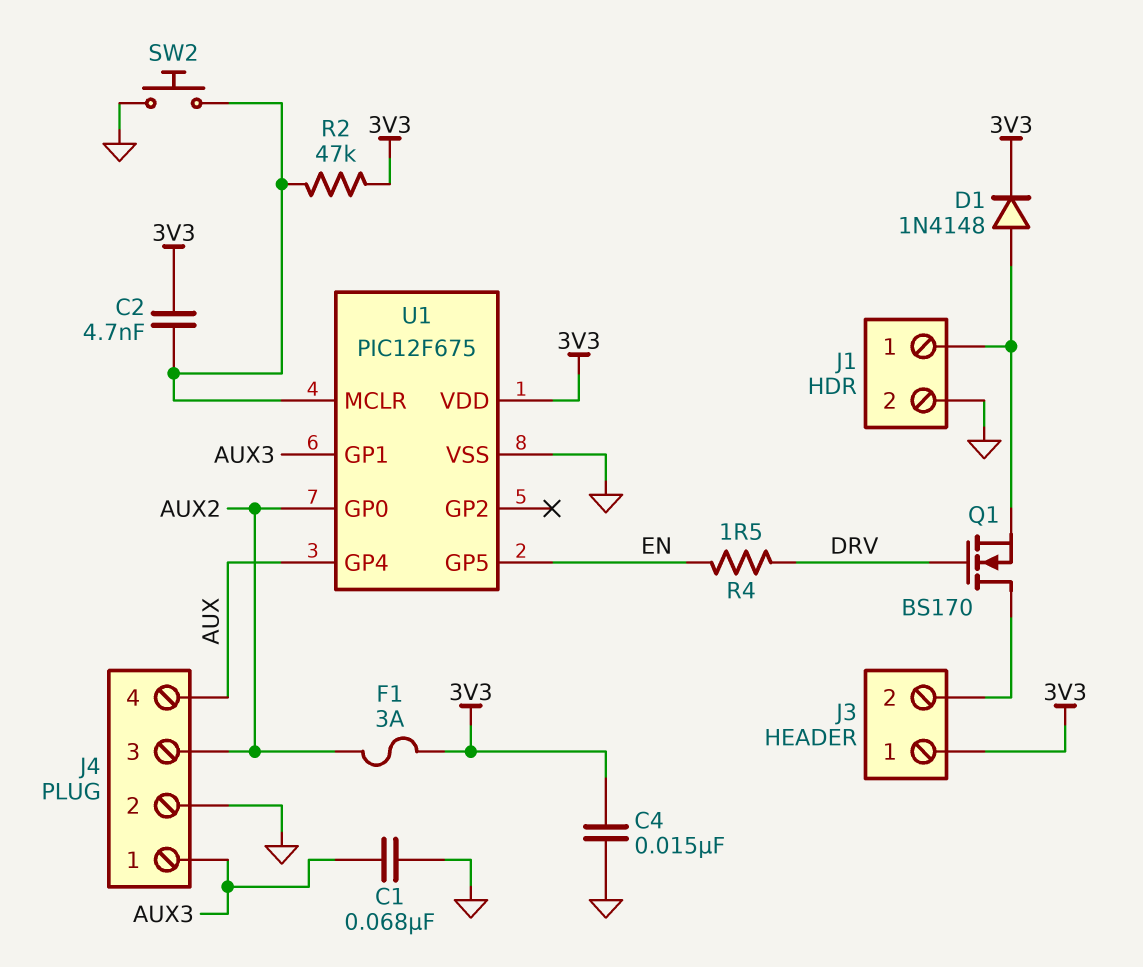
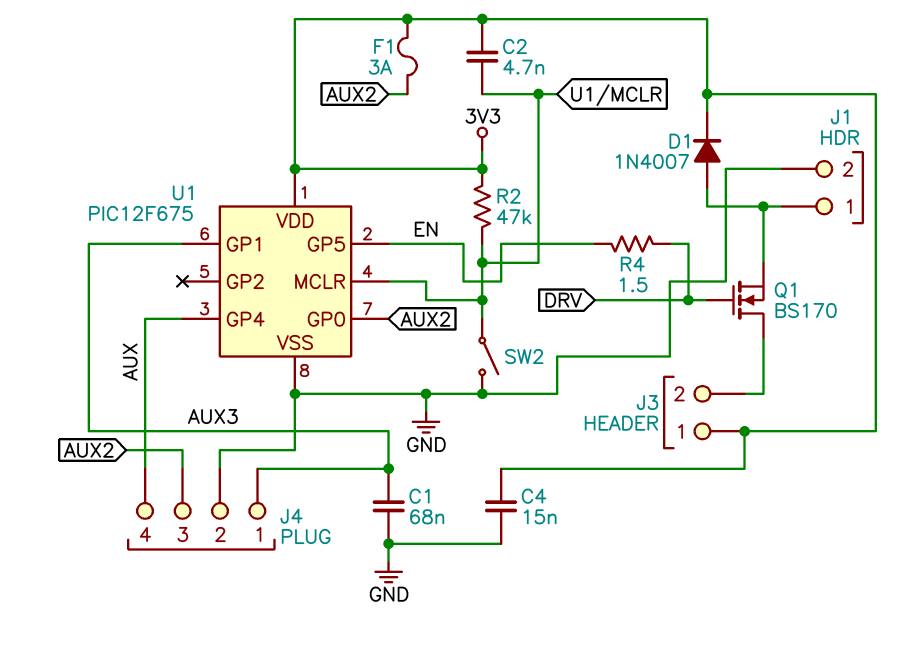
D1: diode 1N4148 (A J1/1, K 3V3) -> diode 1N4007 (A J1/1, K 3V3)
SW2: button (GND, U1/MCLR) -> switch (GND, U1/MCLR)

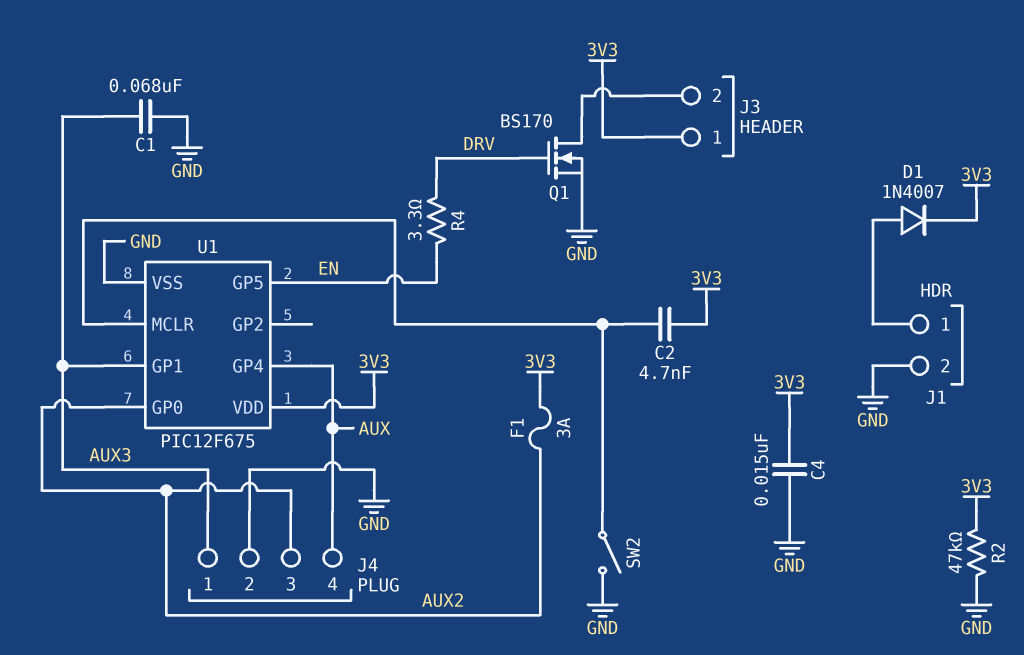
Q1: NMOS BS170 (G DRV, D J3/2, S J1/1) -> NMOS BS170 (G DRV, D J3/2, S GND)
R2: 47k (3V3, U1/MCLR) -> 47k (3V3, GND)
R4: 1.5 (DRV, EN) -> 3.3 (DRV, EN)

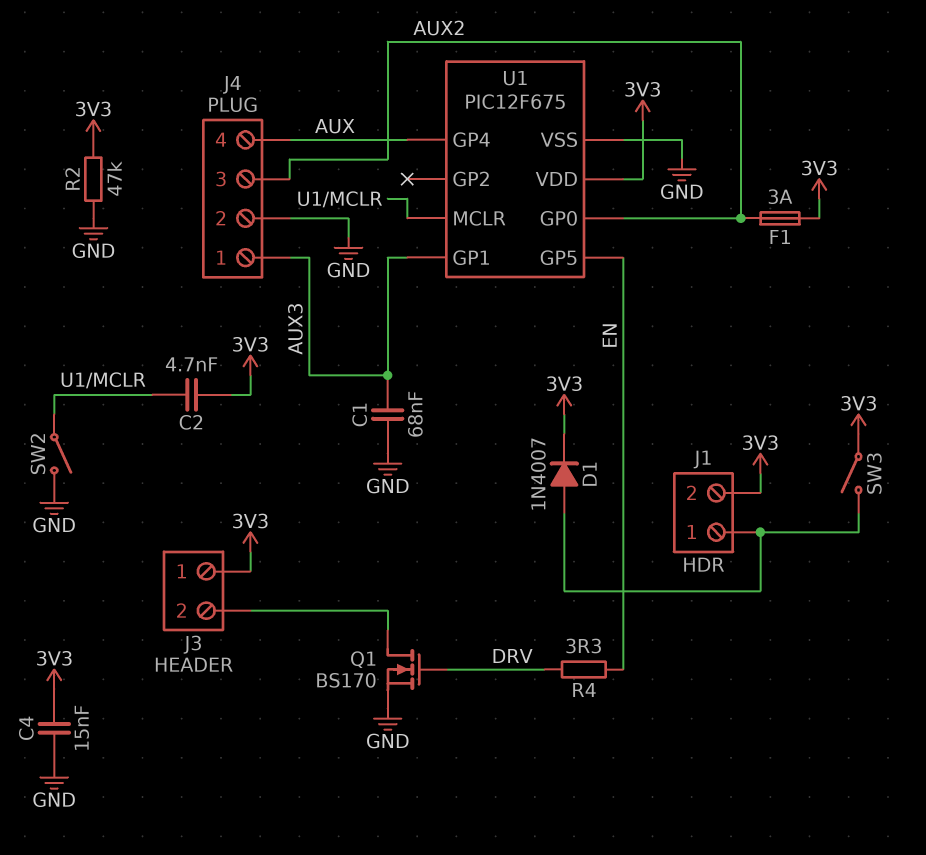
J1 pin 2: GND -> 3V3
SW3: none -> switch (3V3, J1/1)

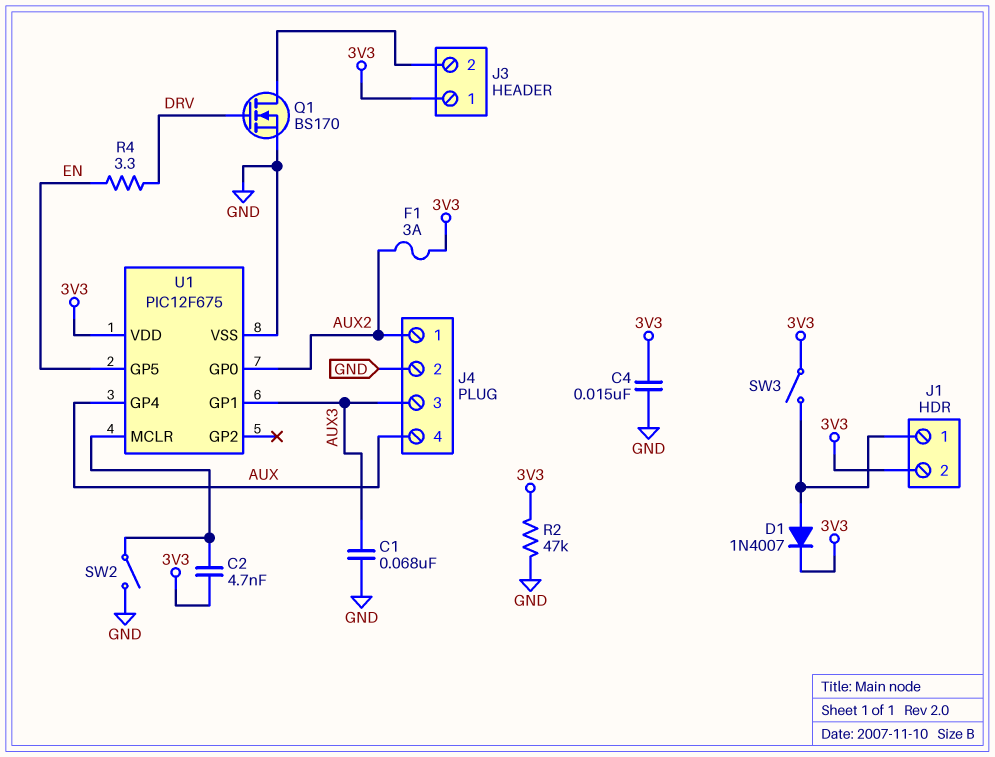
J4 pin 1: AUX3 -> AUX2
J4 pin 3: AUX2 -> AUX3

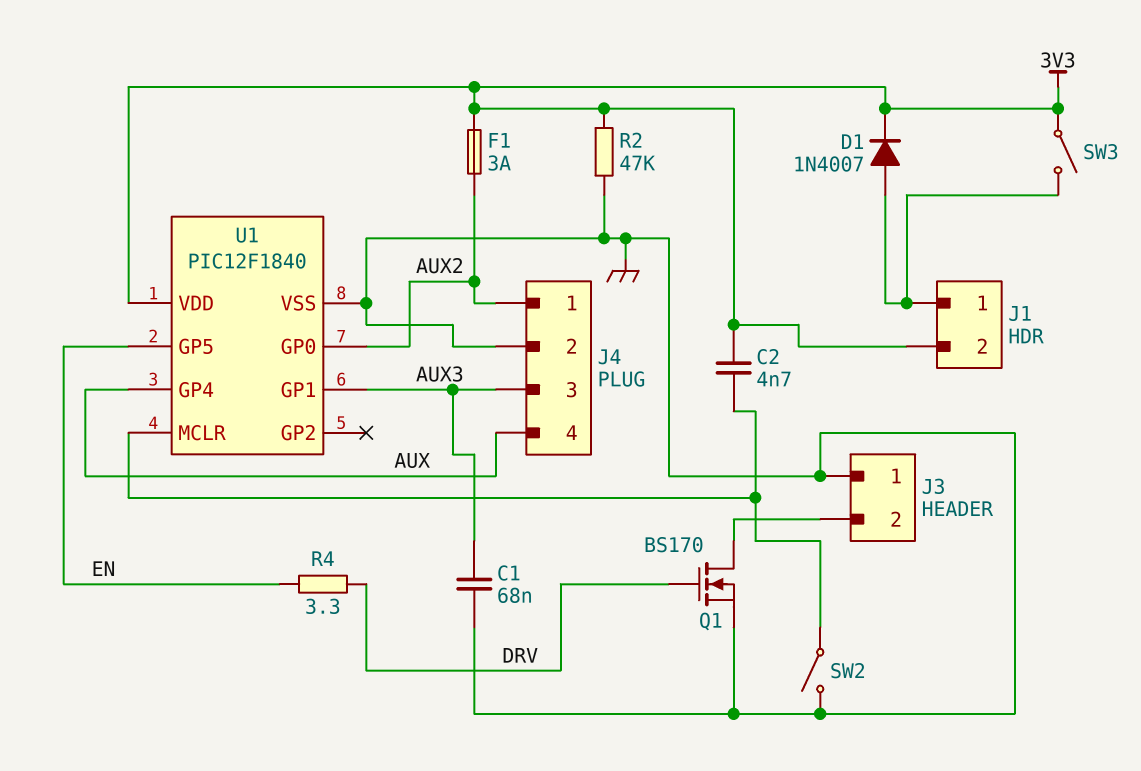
C4: 15nF (3V3, GND) -> none
J3 pin 1: 3V3 -> GND
U1: PIC12F675 -> PIC12F1840

